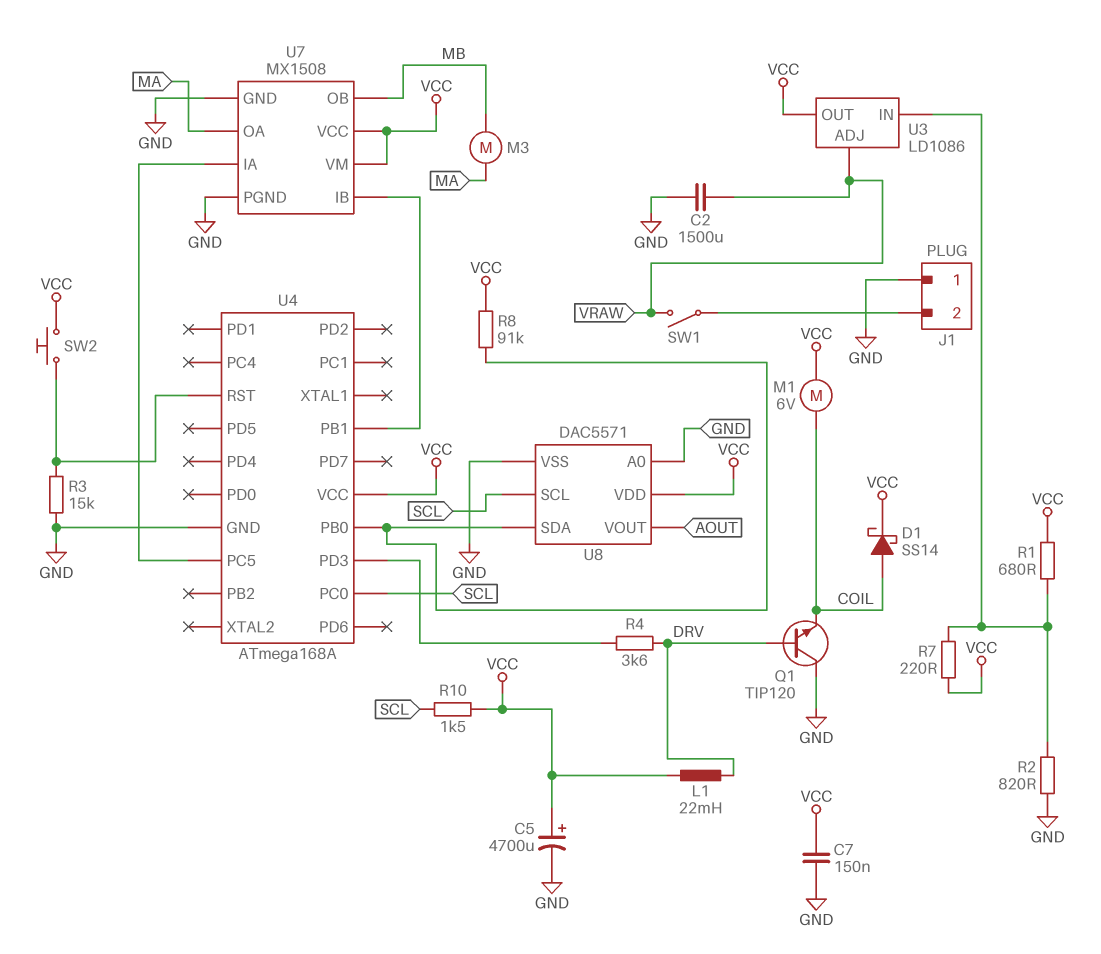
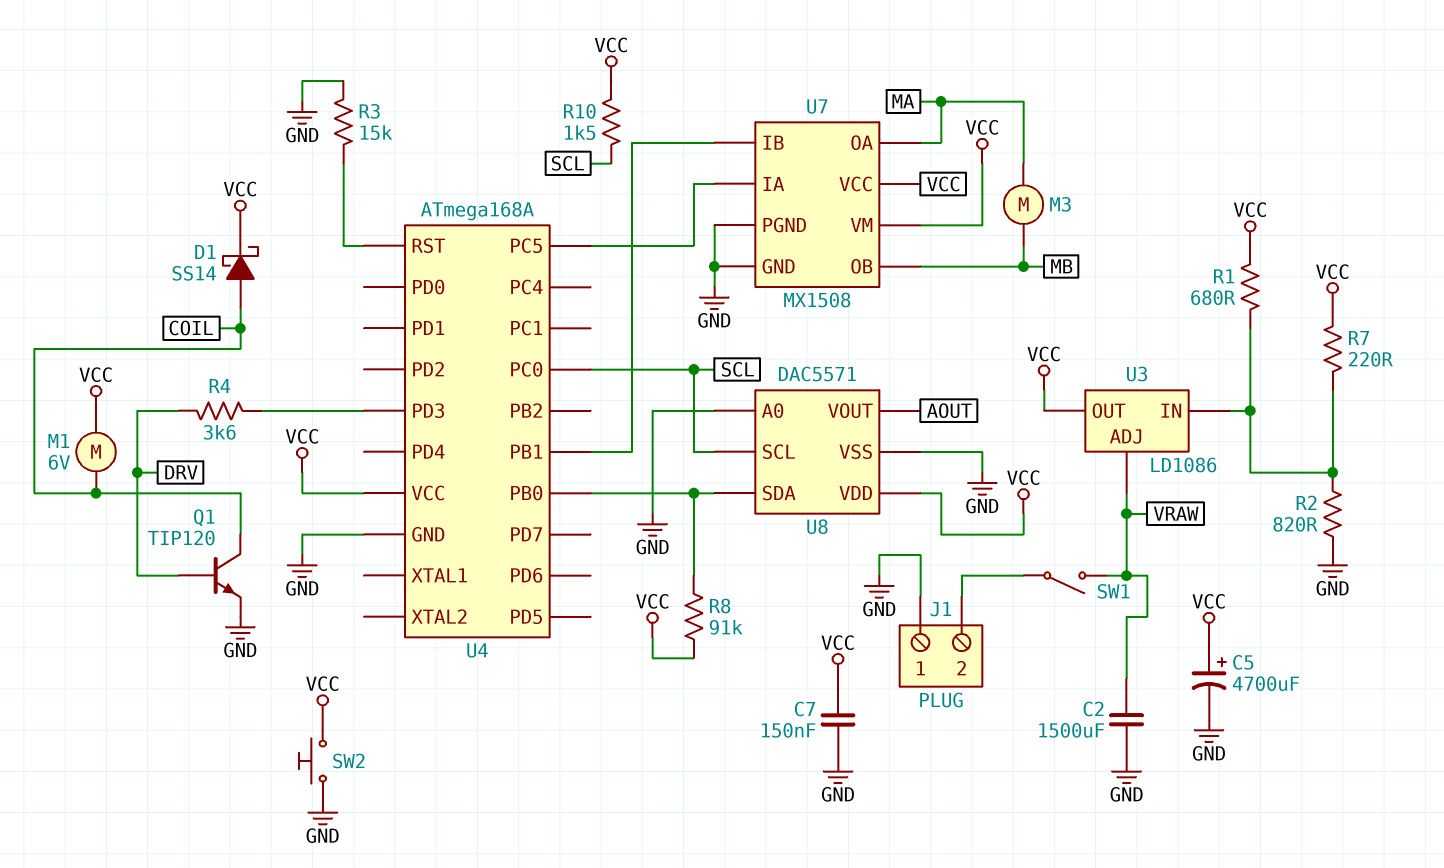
L1: 22mH (DRV, VCC) -> none
Q1: NPN TIP120 (B DRV, C GND, E COIL) -> NPN TIP120 (B DRV, C COIL, E GND)
SW2: button (U4/RST, VCC) -> button (GND, VCC)

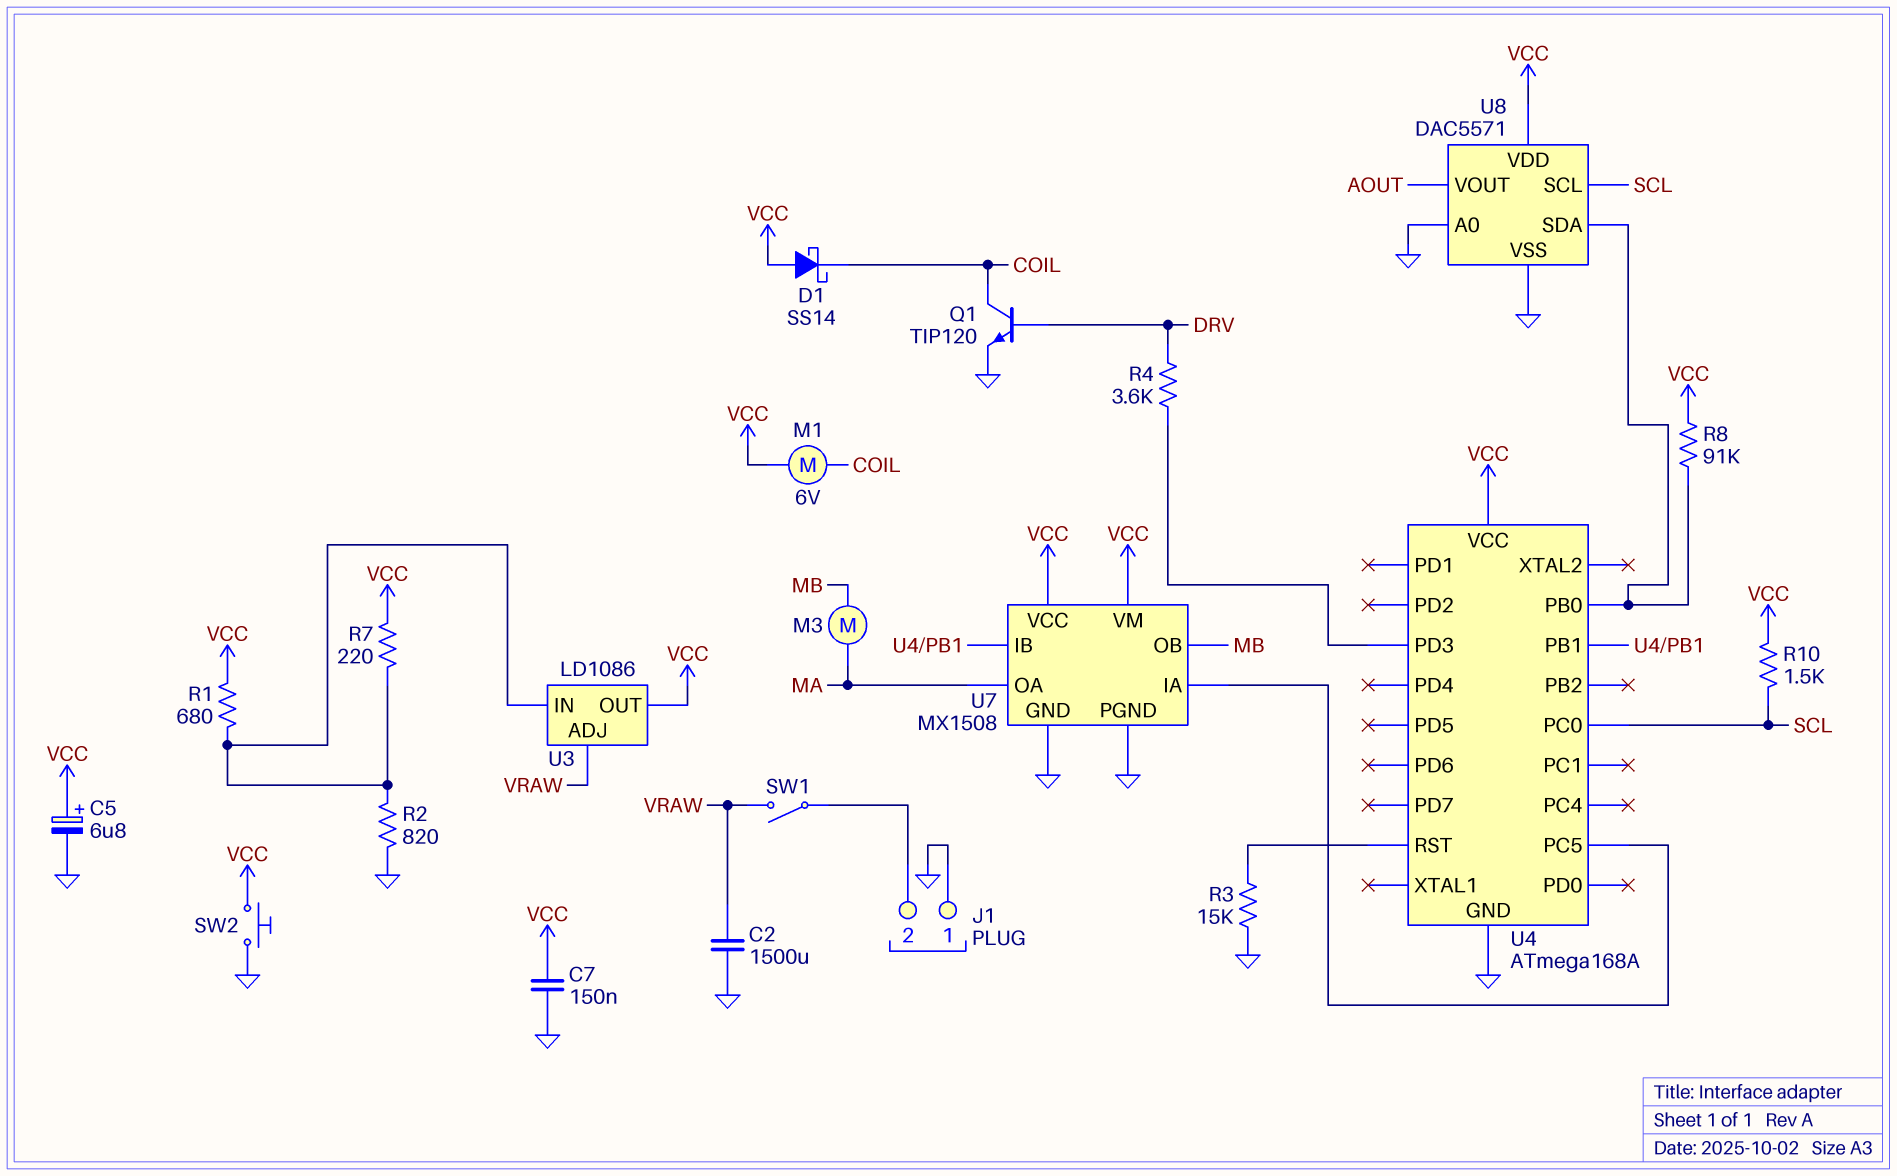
C5: 4700uF (plus VCC, minus GND) -> 6.8uF (plus VCC, minus GND)
D1: schottky SS14 (A COIL, K VCC) -> schottky SS14 (A VCC, K COIL)

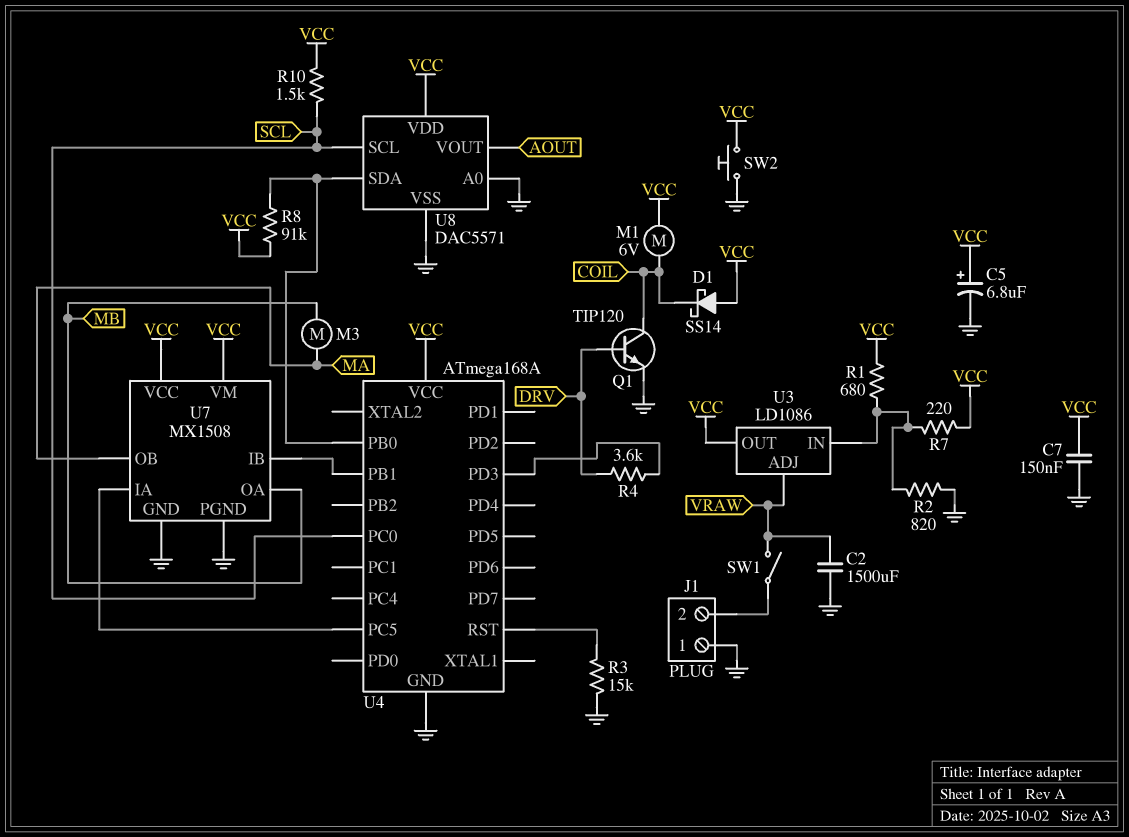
U7 pin OA: MA -> MB
U7 pin OB: MB -> MA

